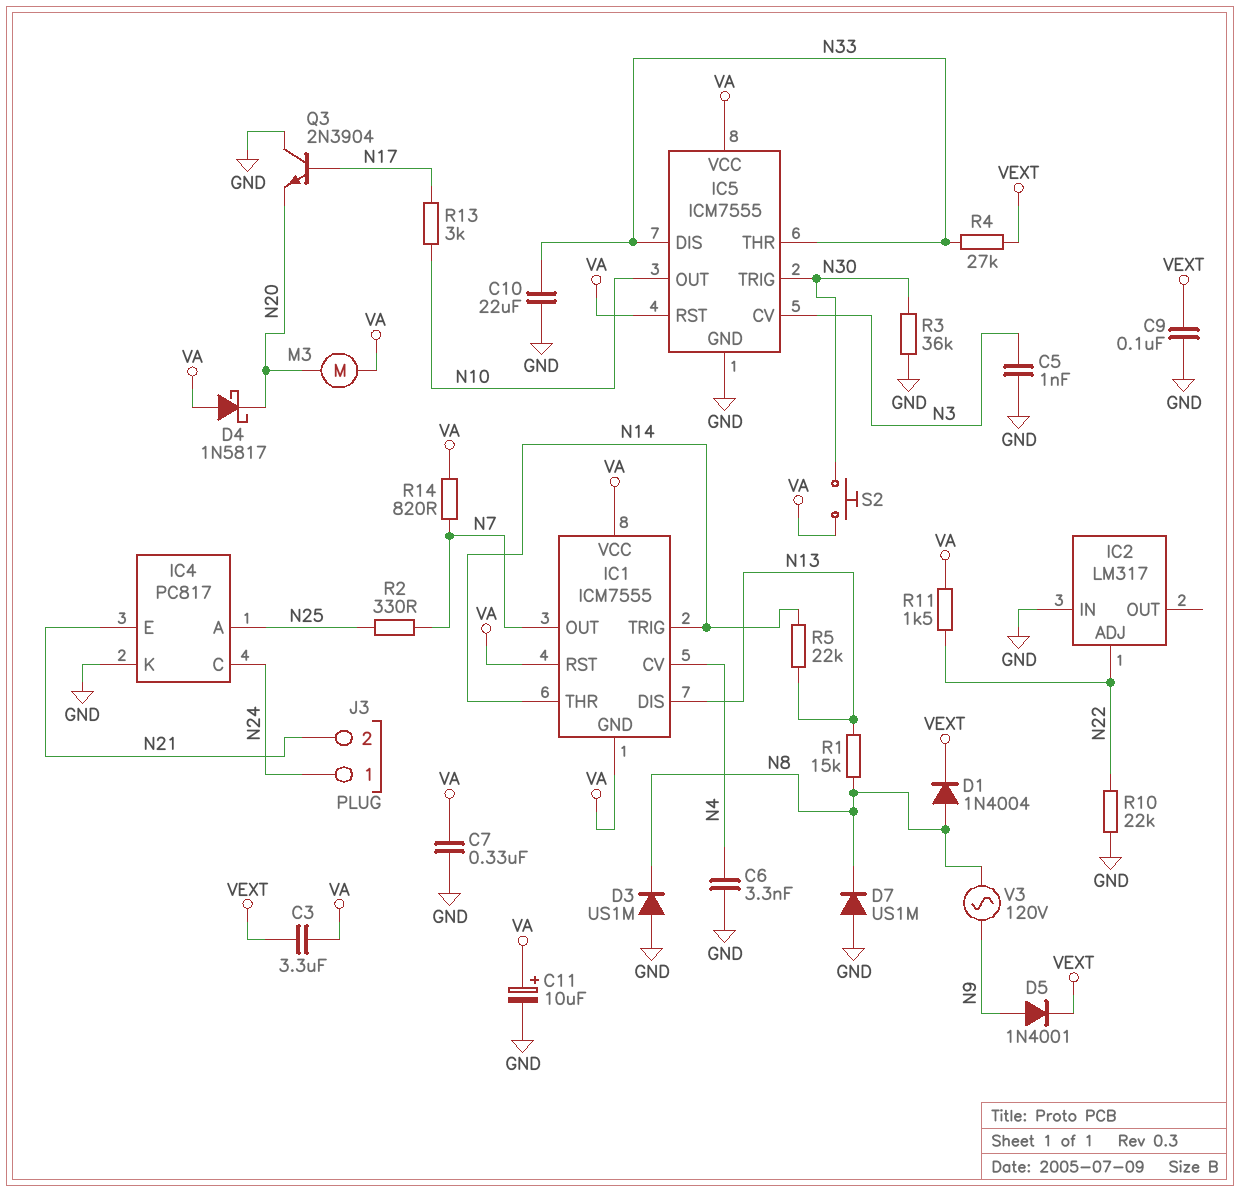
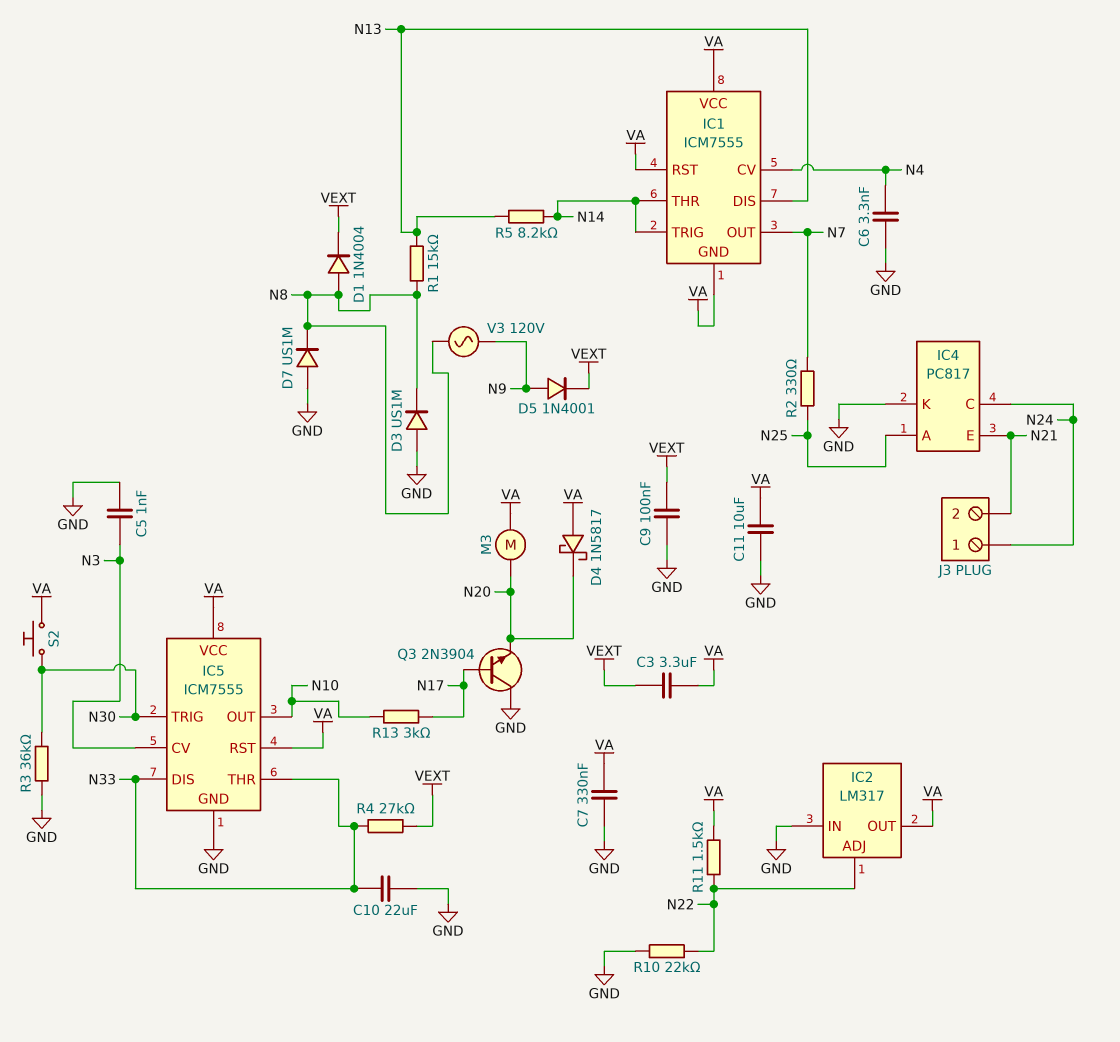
C11: 10uF (plus VA, minus GND) -> 10uF (GND, VA)
IC2 pin OUT: none -> VA
R5: 22k (N13, N14) -> 8.2k (N13, N14)
R14: 820 (N7, VA) -> none

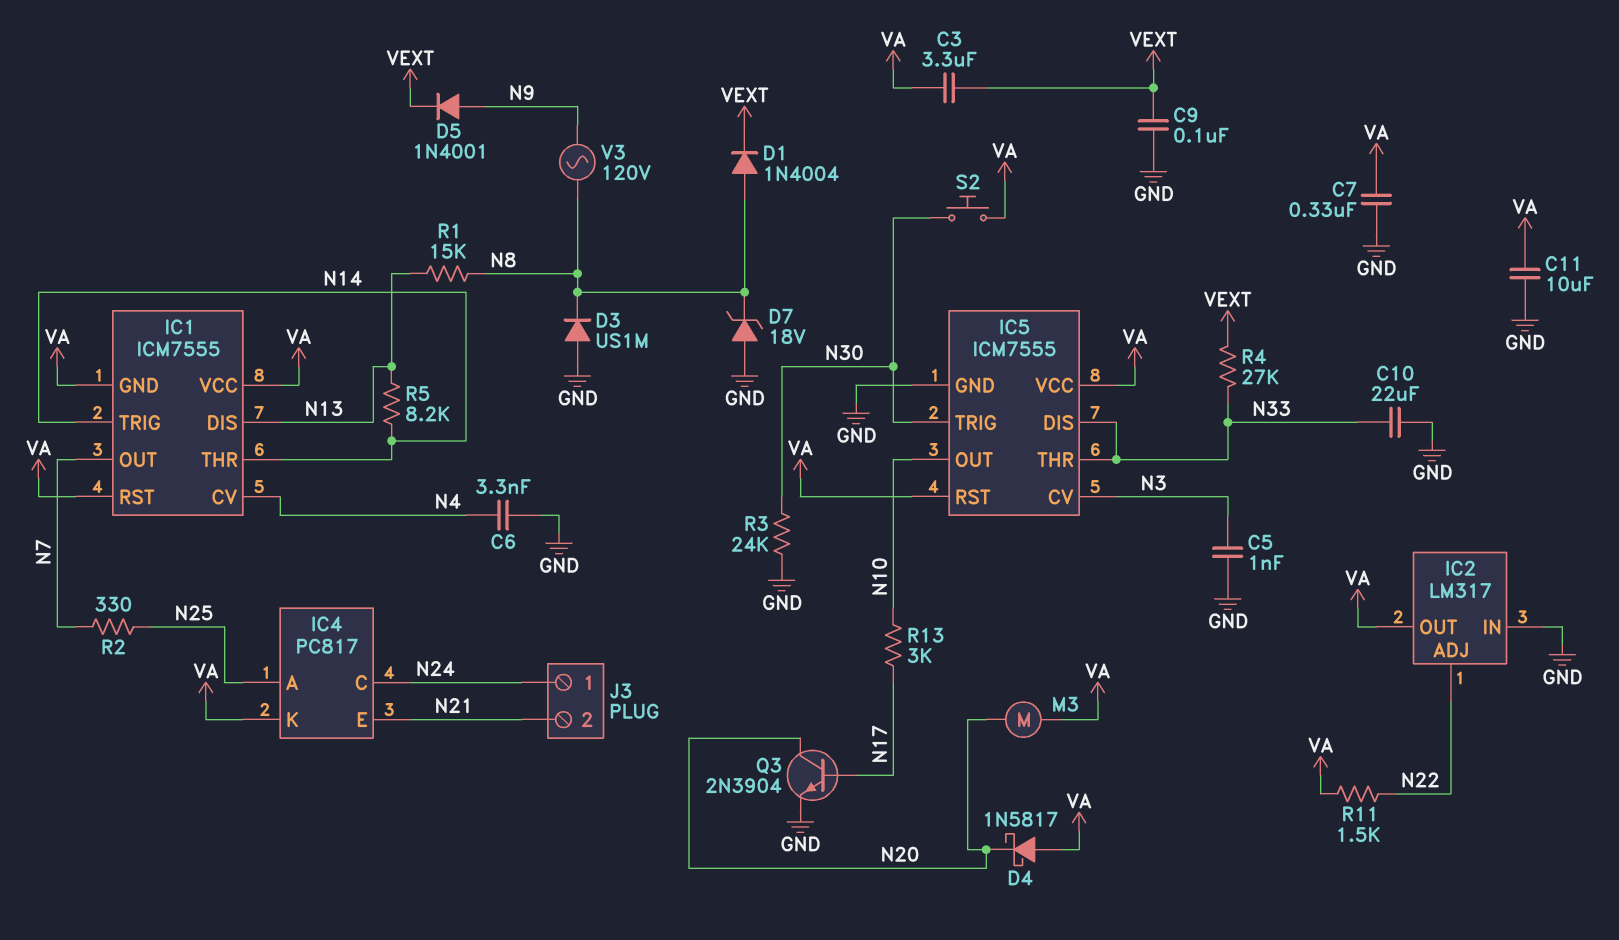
D7: diode US1M (A GND, K N8) -> zener 18V (A GND, K N8)
IC4 pin K: GND -> VA
Q3: NPN 2N3904 (B N17, C GND, E N20) -> NPN 2N3904 (B N17, C N20, E GND)
R3: 36k (GND, N30) -> 24k (GND, N30)
R10: 22k (GND, N22) -> none

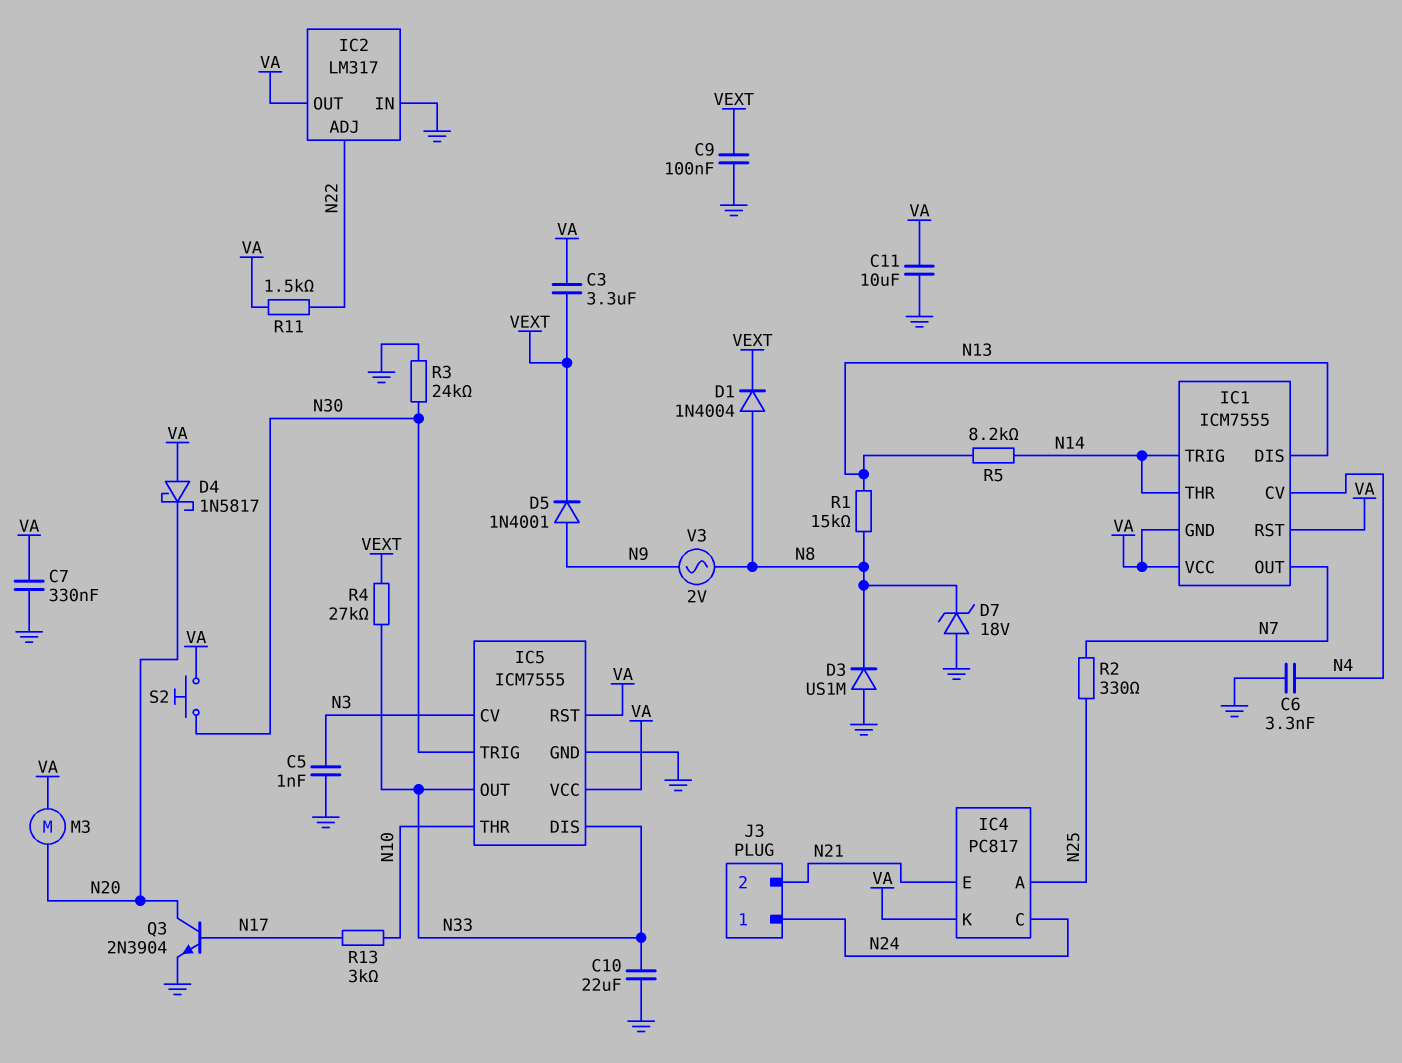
IC5 pin OUT: N10 -> N33
IC5 pin THR: N33 -> N10
V3: AC 120V (N8, N9) -> AC 2V (N8, N9)

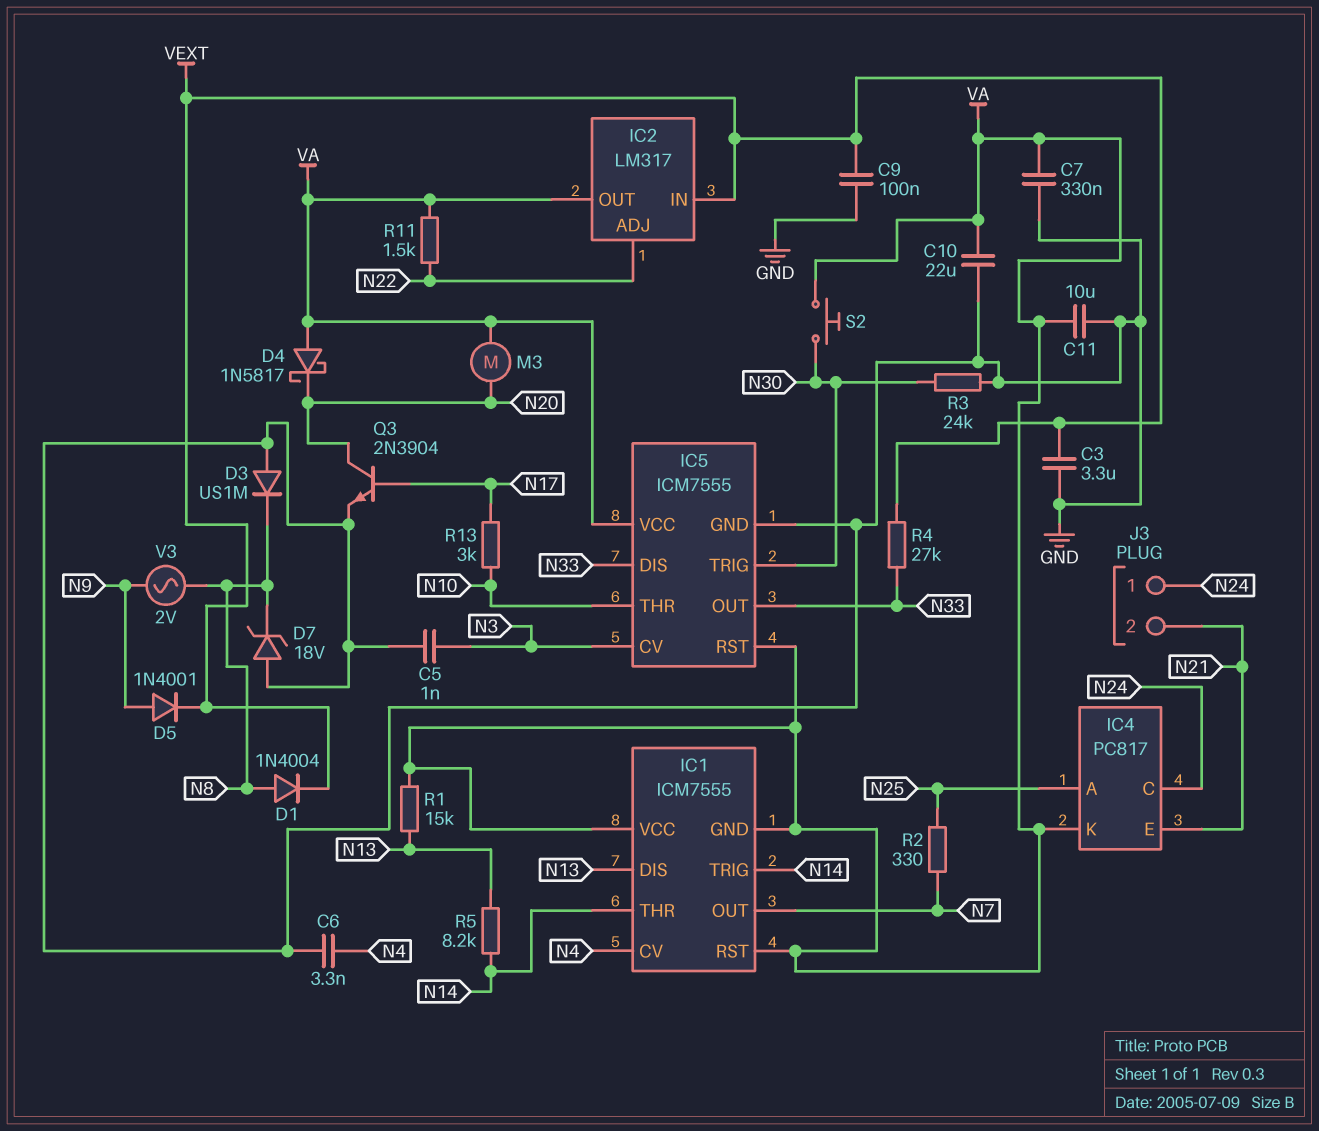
C3: 3.3uF (VA, VEXT) -> 3.3uF (GND, VEXT)
C10: 22uF (GND, N33) -> 22uF (GND, VA)
IC2 pin IN: GND -> VEXT
R1: 15k (N8, N13) -> 15k (N13, VA)

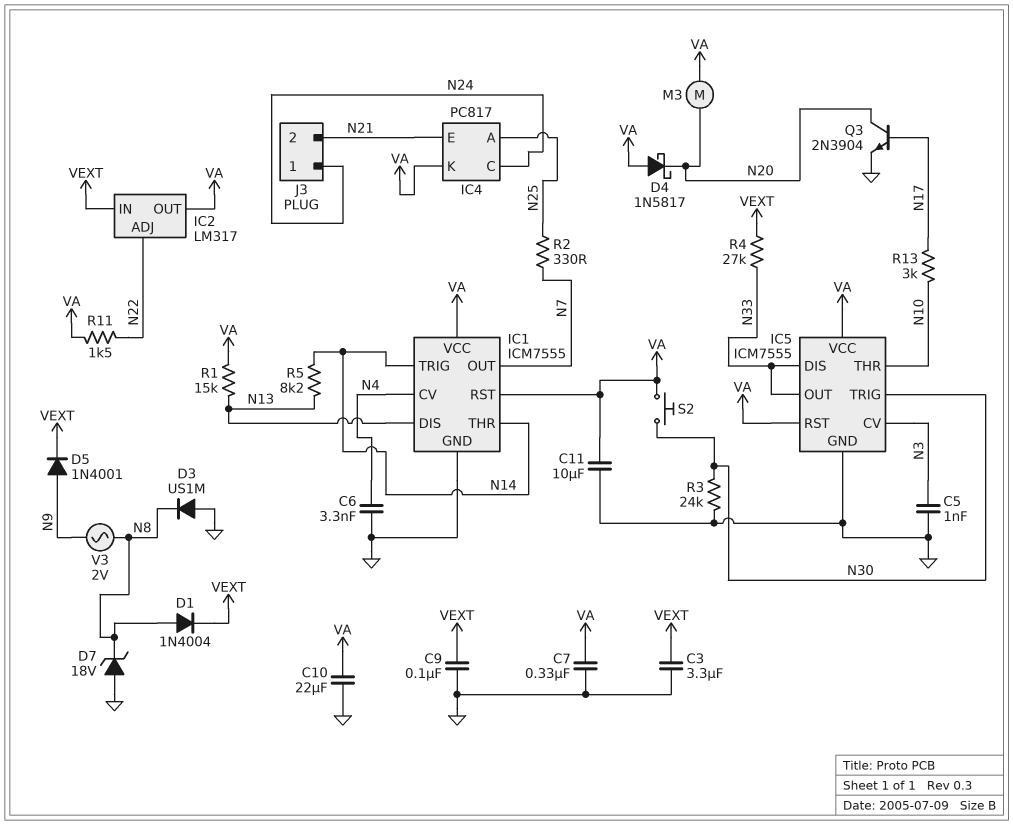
IC1 pin GND: VA -> GND

